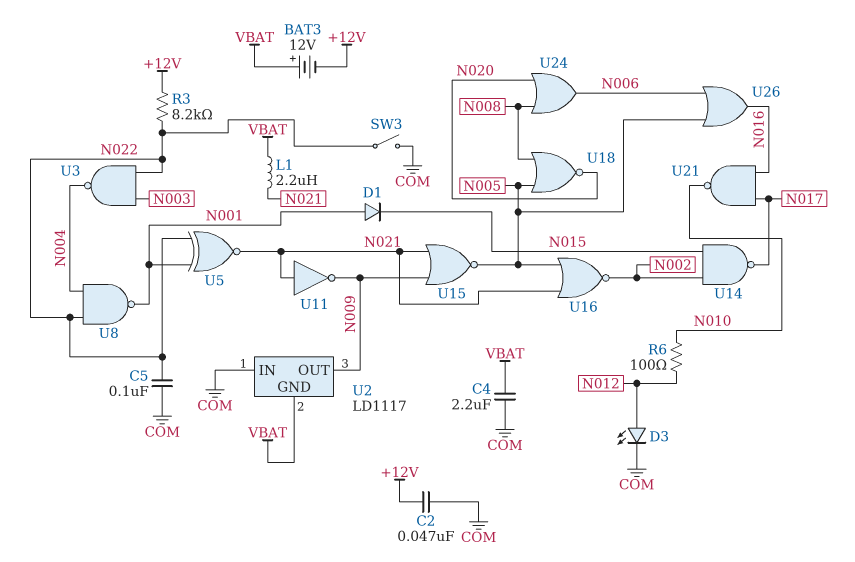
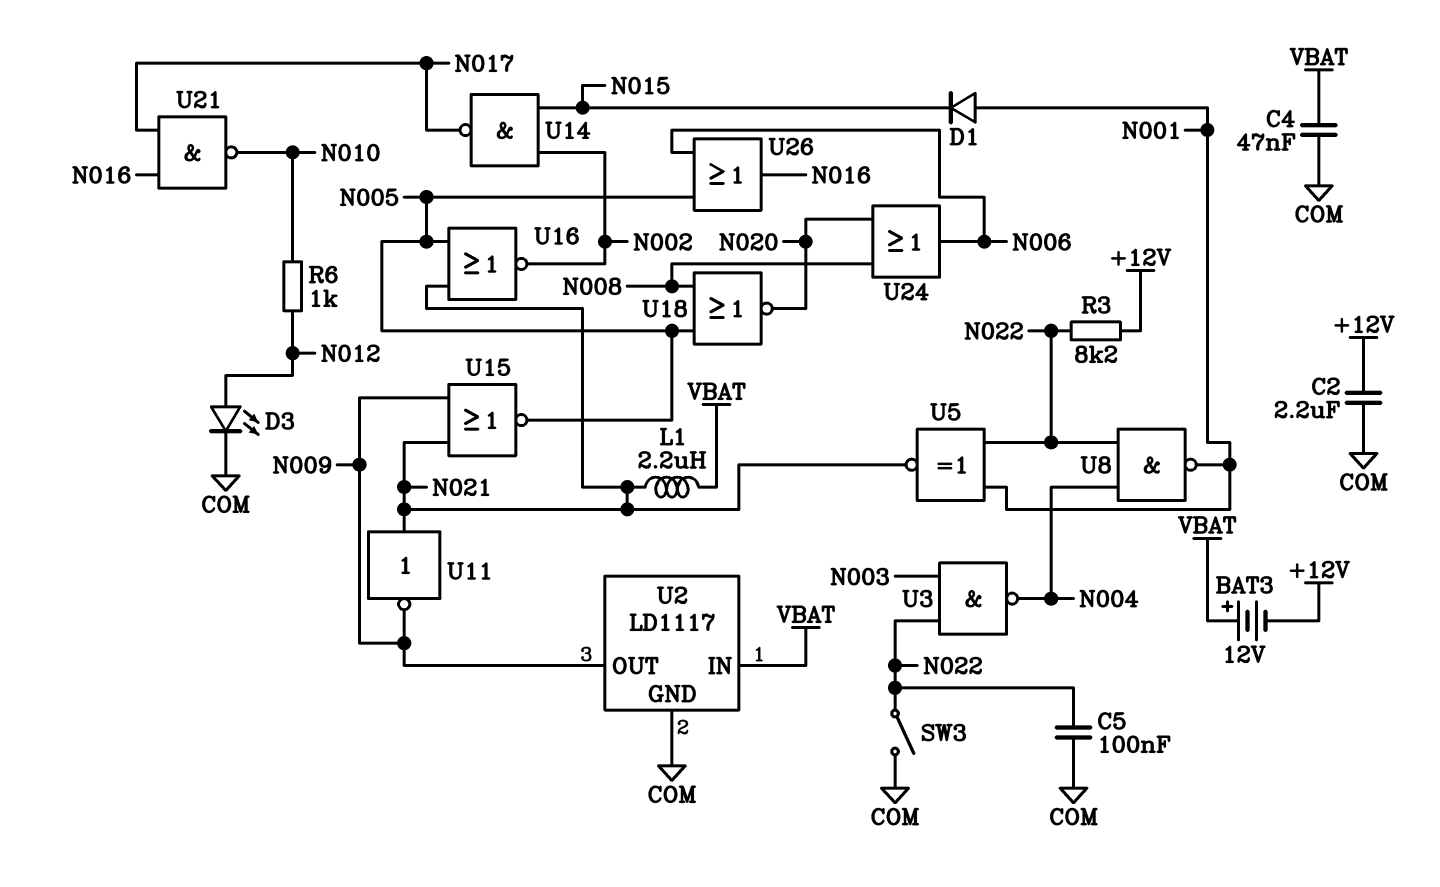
C2: 47nF (+12V, COM) -> 2.2uF (+12V, COM)
C4: 2.2uF (COM, VBAT) -> 47nF (COM, VBAT)
R6: 100 (N010, N012) -> 1k (N010, N012)
U2 pin GND: VBAT -> COM
U2 pin IN: COM -> VBAT

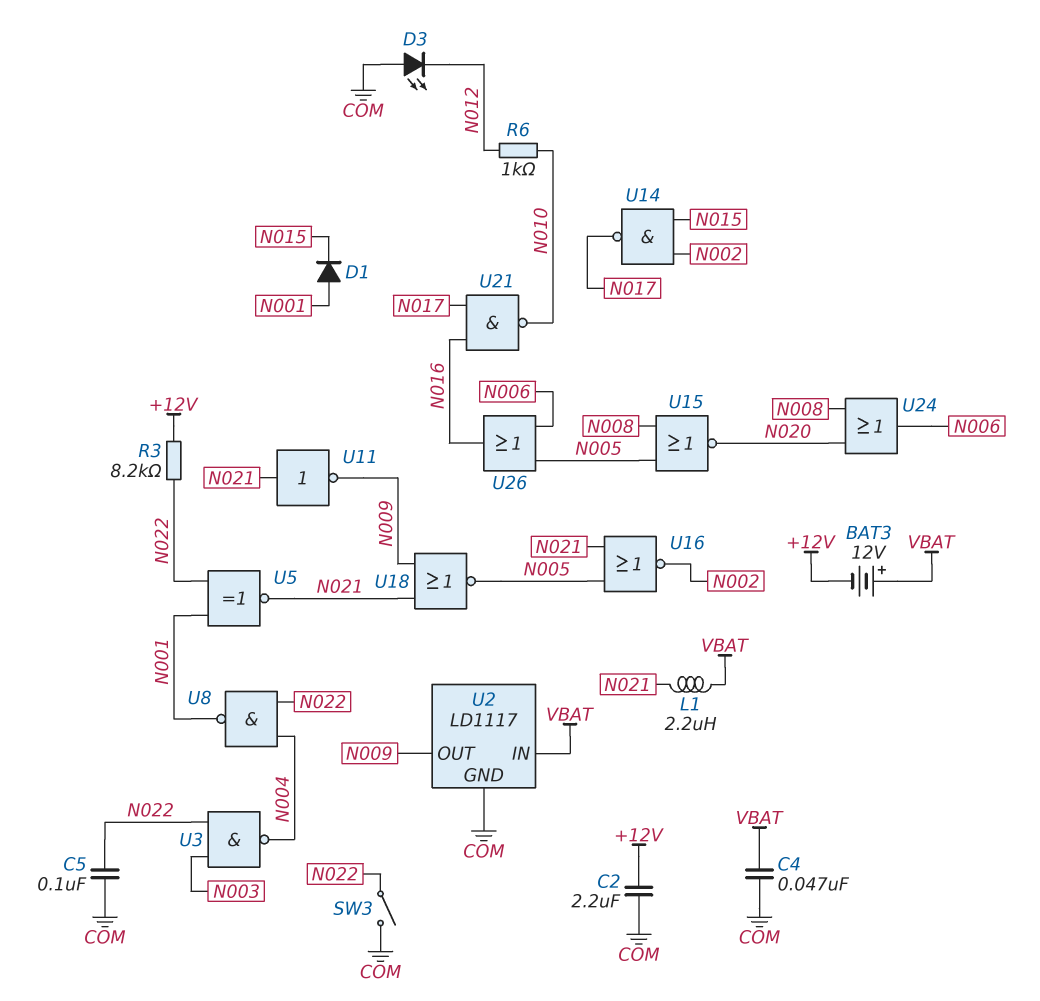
D3: LED (A N012, K COM) -> LED (A COM, K N012)
U15: NOR (in N009, in N021, out N005) -> NOR (in N005, in N008, out N020)
U18: NOR (in N005, in N008, out N020) -> NOR (in N009, in N021, out N005)

